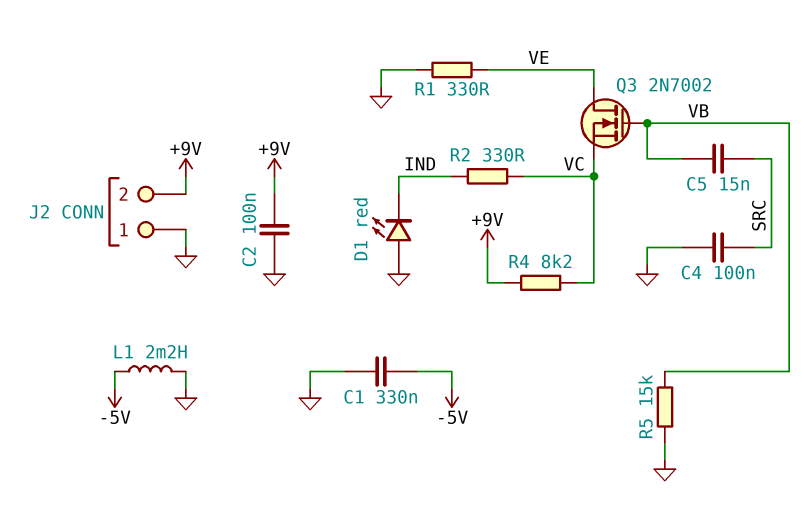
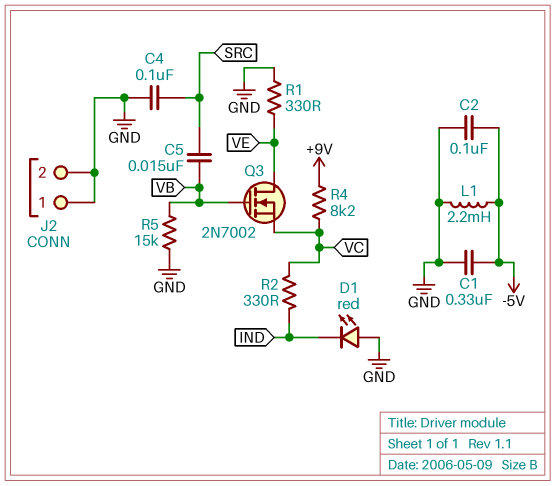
C2: 100nF (+9V, GND) -> 100nF (-5V, GND)
J2 pin 2: +9V -> GND

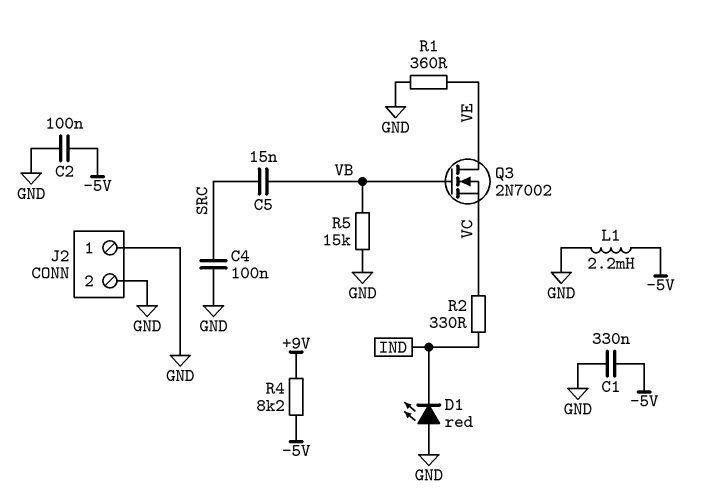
R1: 330 (GND, VE) -> 360 (GND, VE)
R4: 8.2k (+9V, VC) -> 8.2k (+9V, -5V)

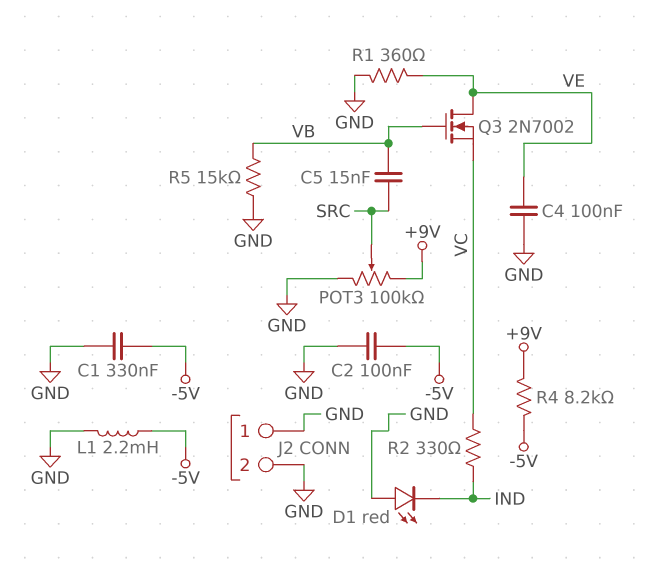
C4: 100nF (GND, SRC) -> 100nF (GND, VE)
POT3: none -> 100k (+9V, GND, wiper SRC)

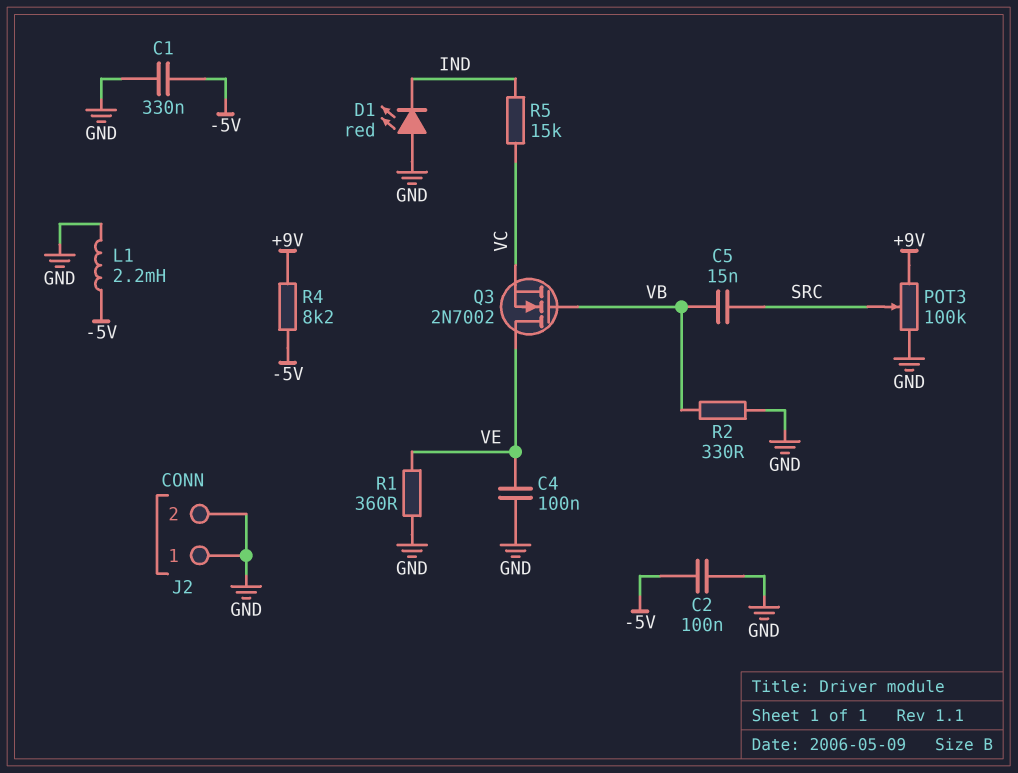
R2: 330 (IND, VC) -> 330 (GND, VB)
R5: 15k (GND, VB) -> 15k (IND, VC)

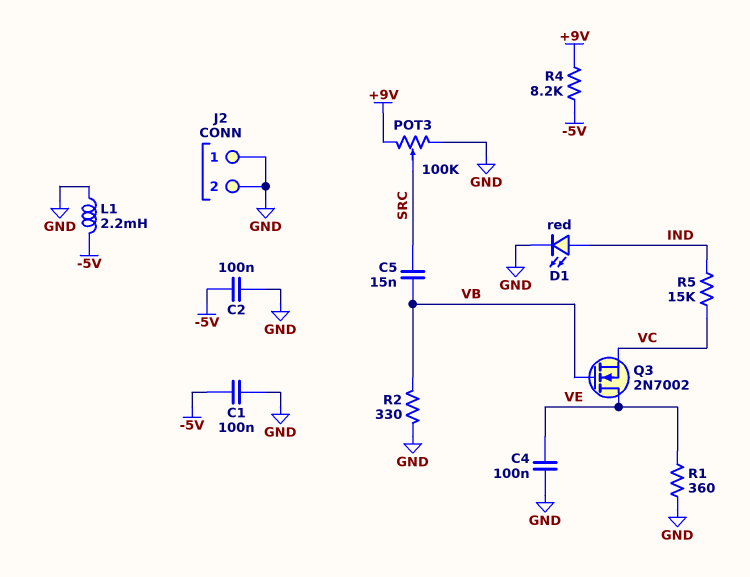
C1: 330nF (-5V, GND) -> 100nF (-5V, GND)
D1: LED red (A GND, K IND) -> LED red (A IND, K GND)

